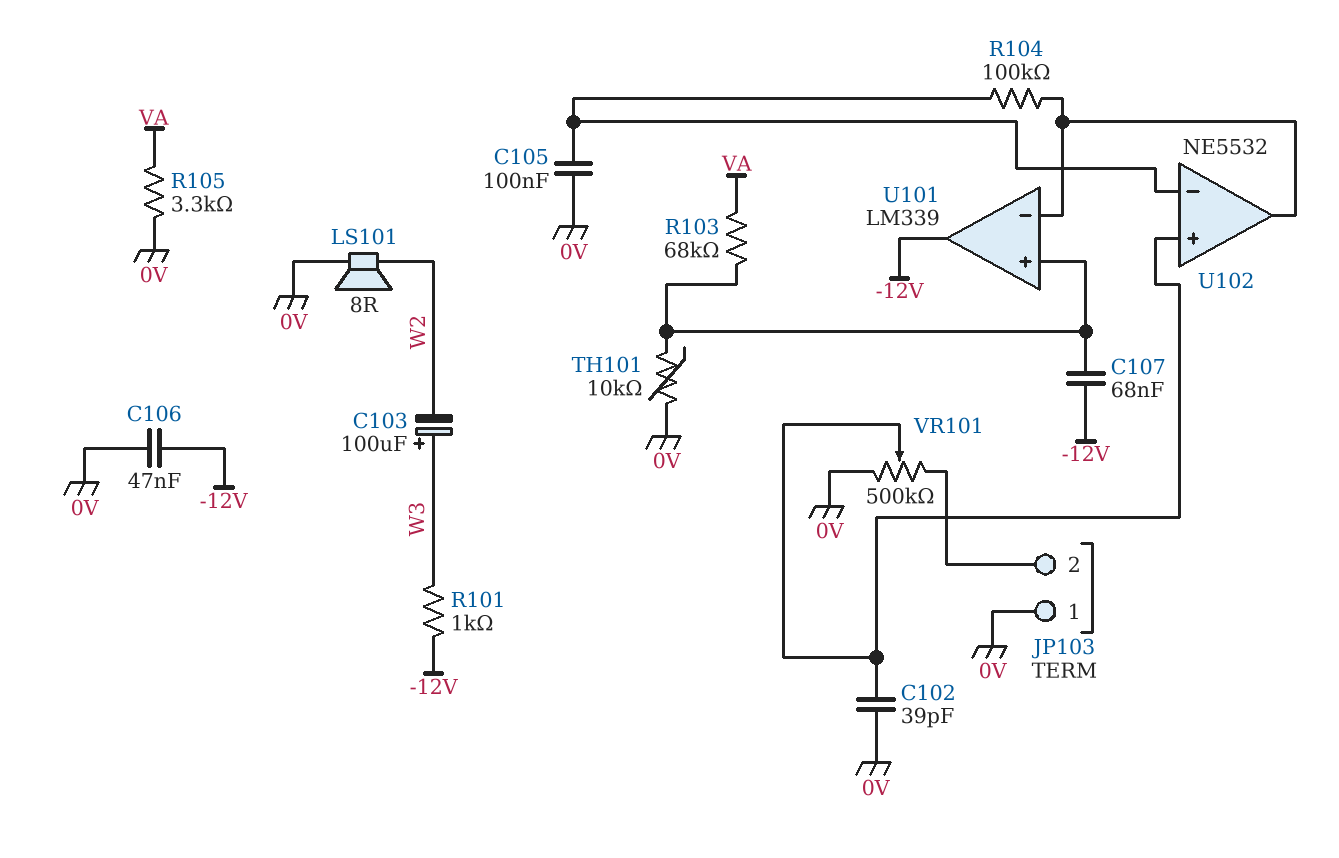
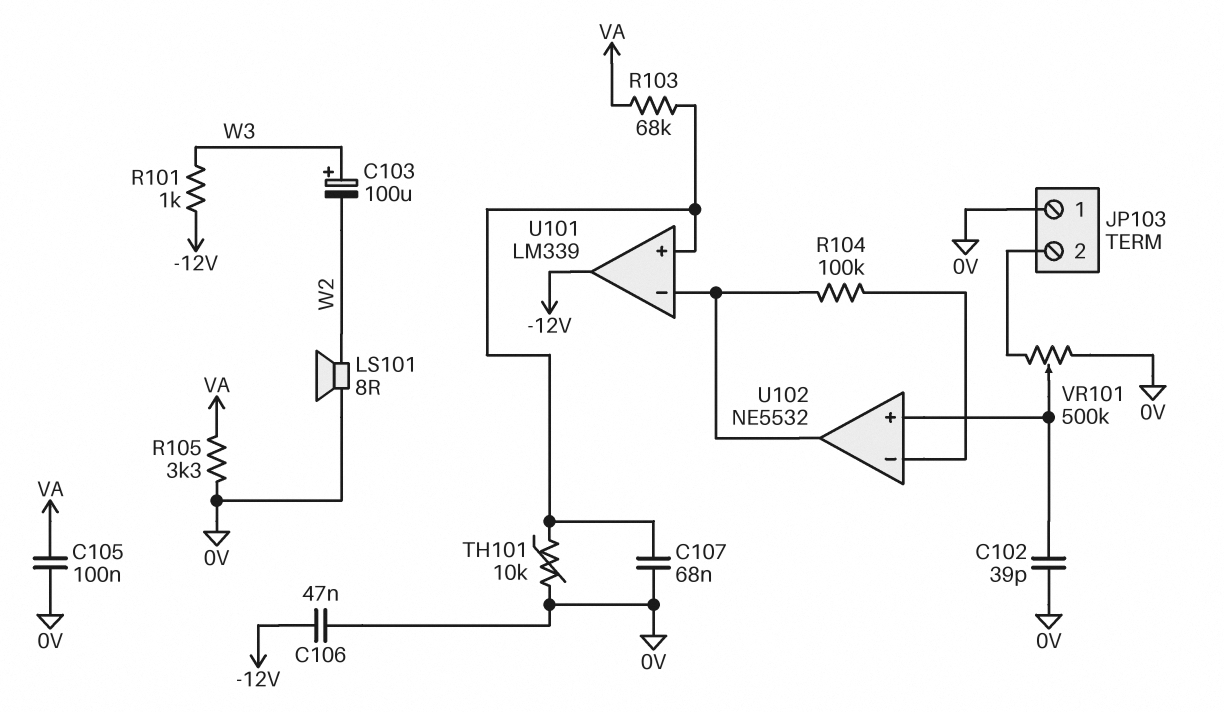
C105: 100nF (0V, U102/in-) -> 100nF (0V, VA)
C107: 68nF (-12V, U101/in+) -> 68nF (0V, U101/in+)

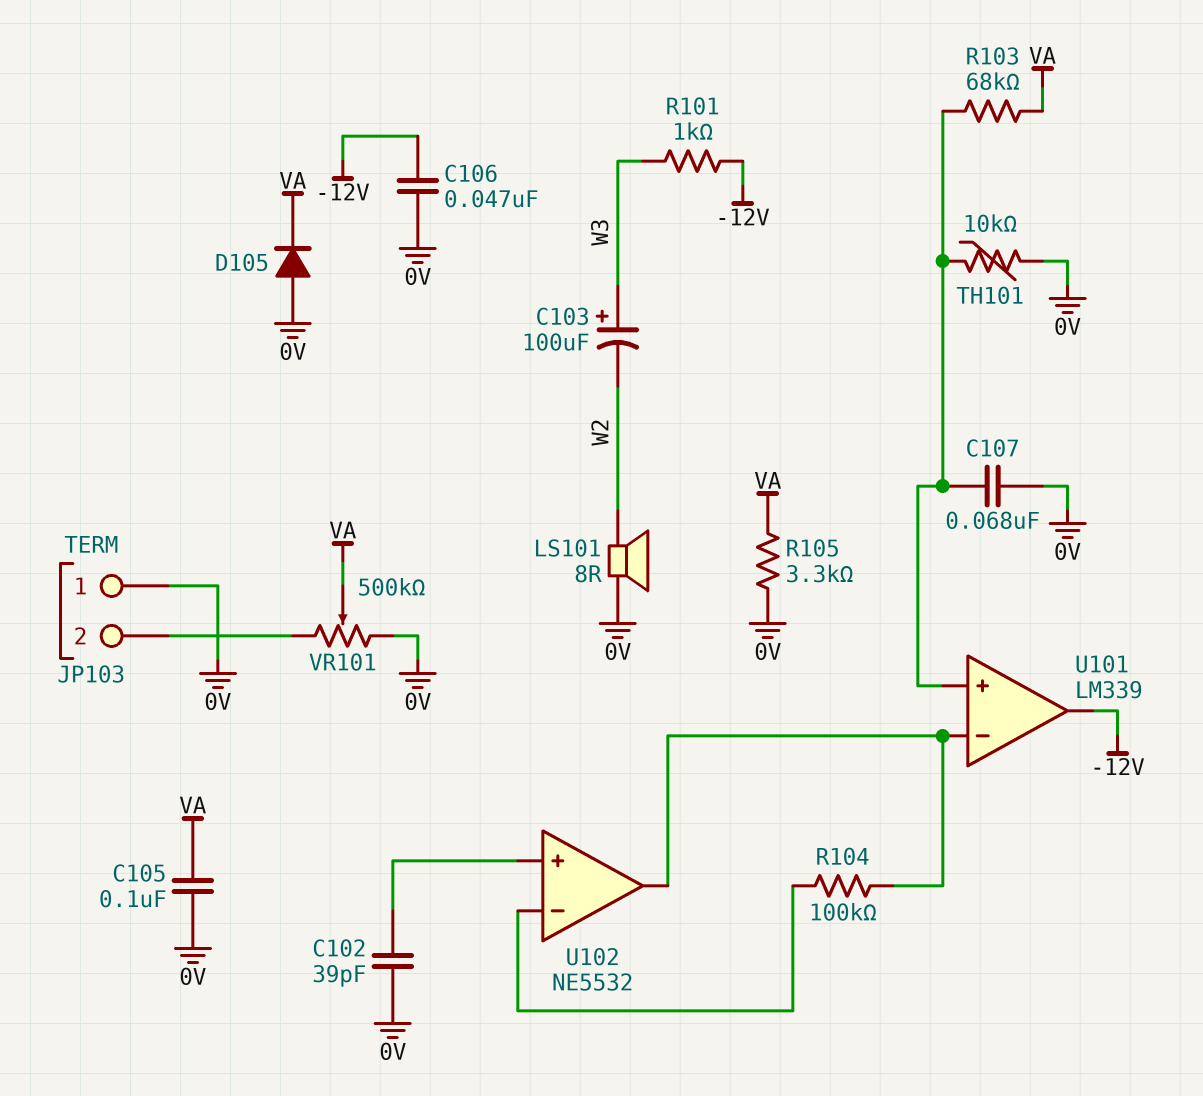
D105: none -> diode (A 0V, K VA)
VR101: 500k (0V, JP103/2, wiper U102/in+) -> 500k (0V, JP103/2, wiper VA)

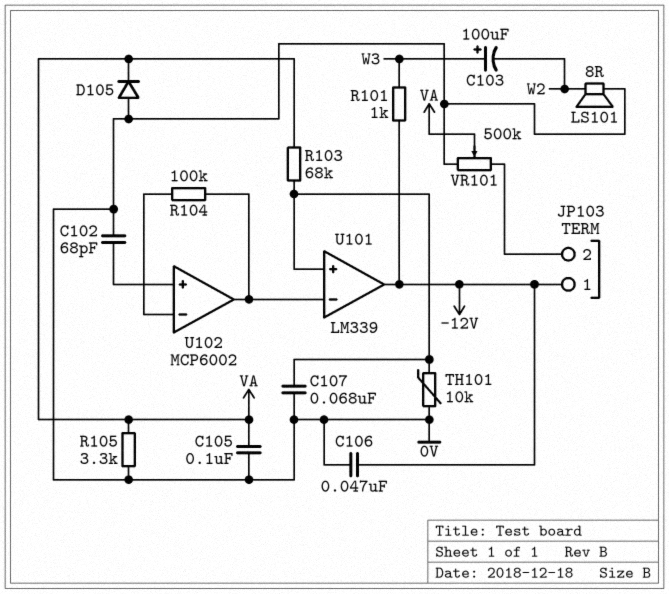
C102: 39pF (0V, U102/in+) -> 68pF (0V, U102/in+)
JP103 pin 1: 0V -> -12V
U102: NE5532 -> MCP6002

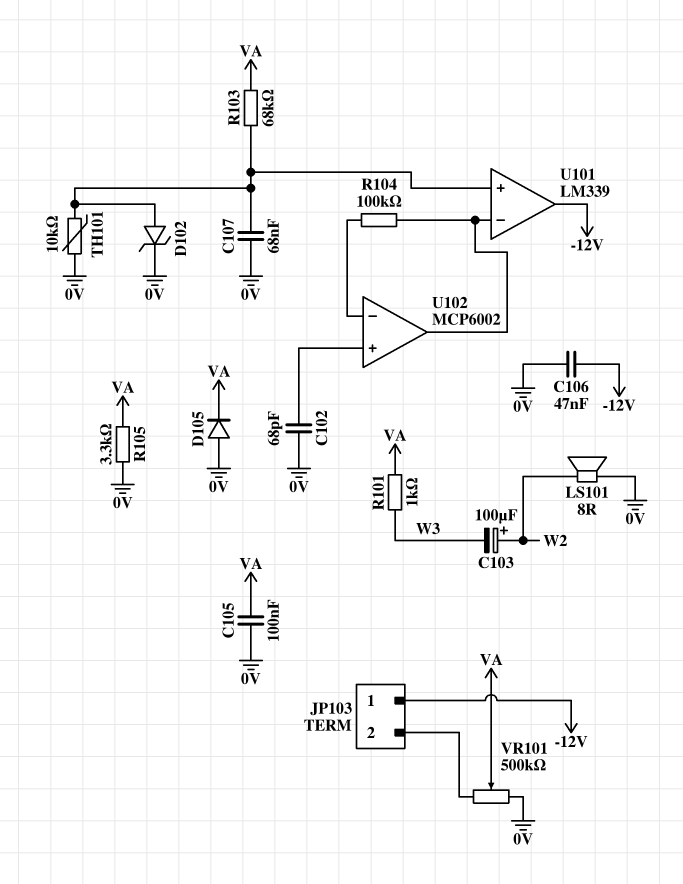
C103: 100uF (plus W3, minus W2) -> 100uF (plus W2, minus W3)
D102: none -> zener (A U101/in+, K 0V)
R101: 1k (-12V, W3) -> 1k (VA, W3)

